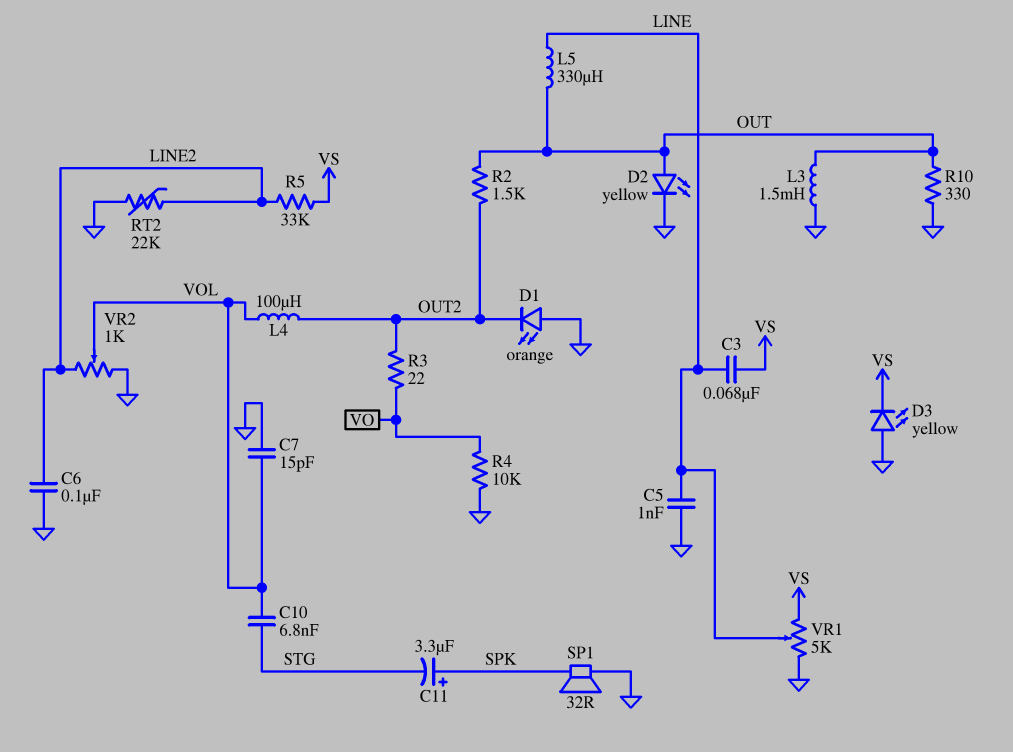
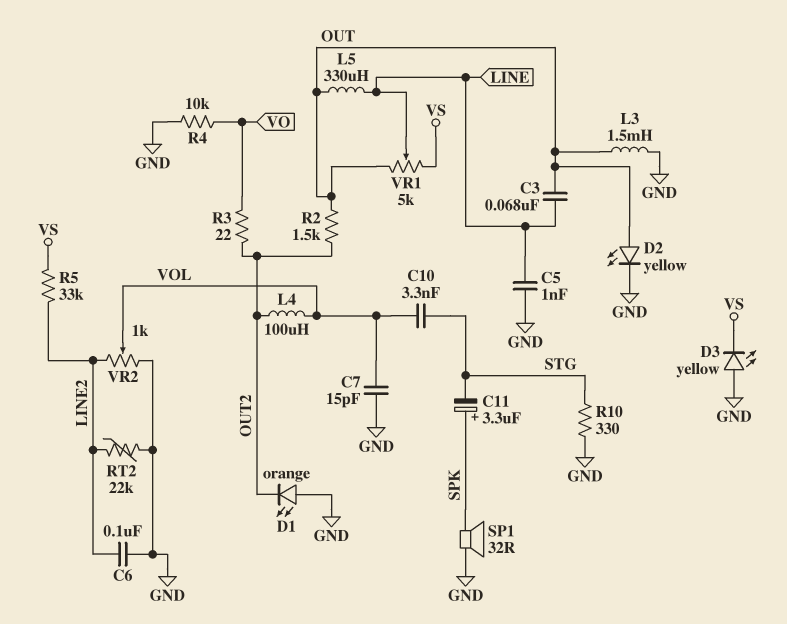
C3: 68nF (LINE, VS) -> 68nF (LINE, OUT)
C10: 6.8nF (STG, VOL) -> 3.3nF (STG, VOL)
R10: 330 (GND, OUT) -> 330 (GND, STG)
VR1: 5k (GND, VS, wiper LINE) -> 5k (OUT, VS, wiper LINE)

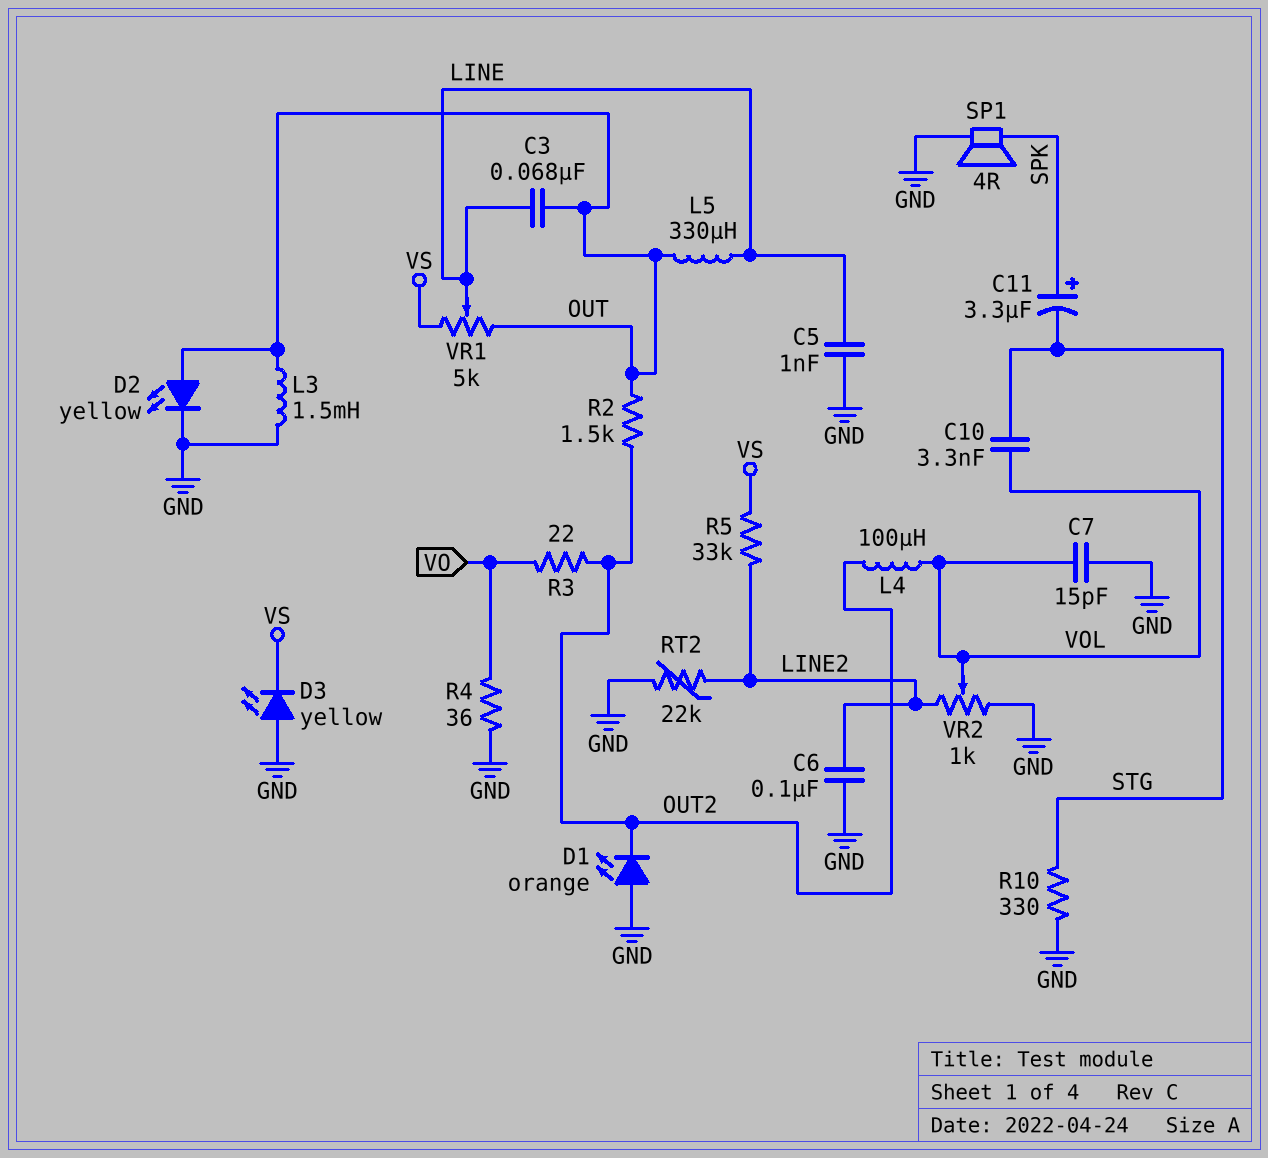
R4: 10k (GND, VO) -> 36 (GND, VO)
SP1: speaker 32R (GND, SPK) -> speaker 4R (GND, SPK)

